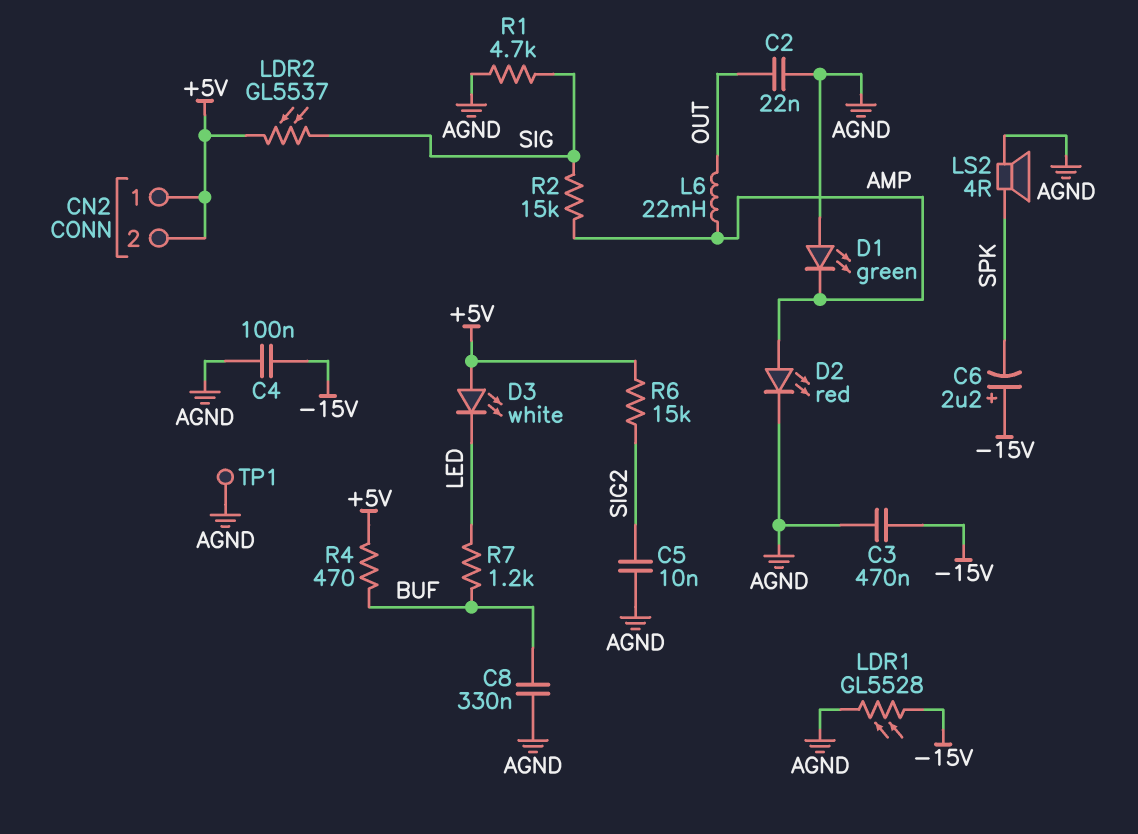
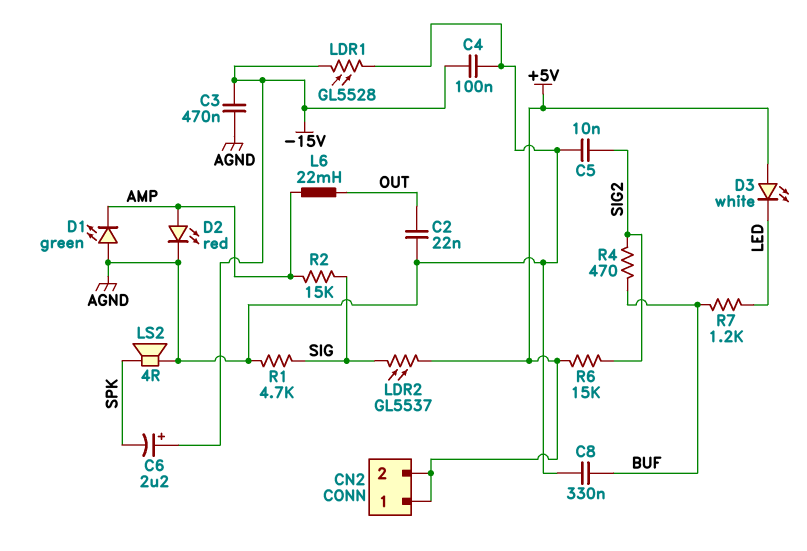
R4: 470 (+5V, BUF) -> 470 (BUF, SIG2)
TP1: test point (AGND) -> none

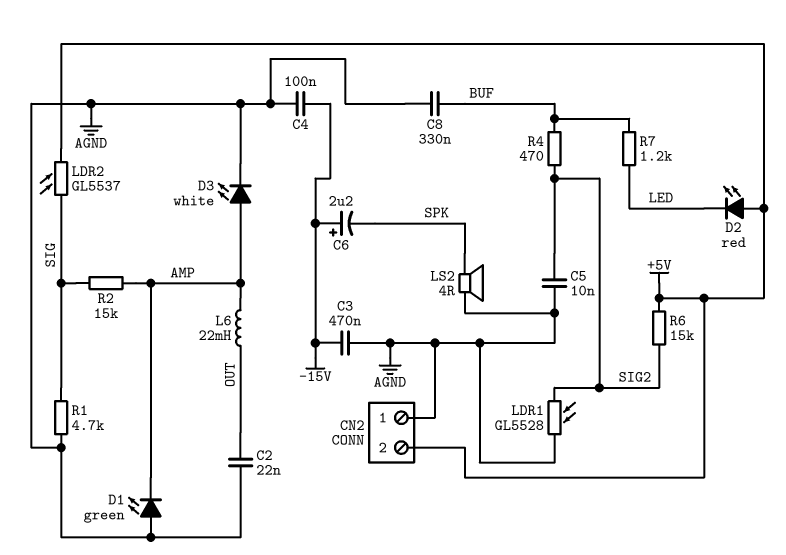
CN2 pin 1: +5V -> AGND
D2: LED red (A AMP, K AGND) -> LED red (A +5V, K LED)
D3: LED white (A +5V, K LED) -> LED white (A AMP, K AGND)
LDR1: GL5528 (-15V, AGND) -> GL5528 (AGND, SIG2)

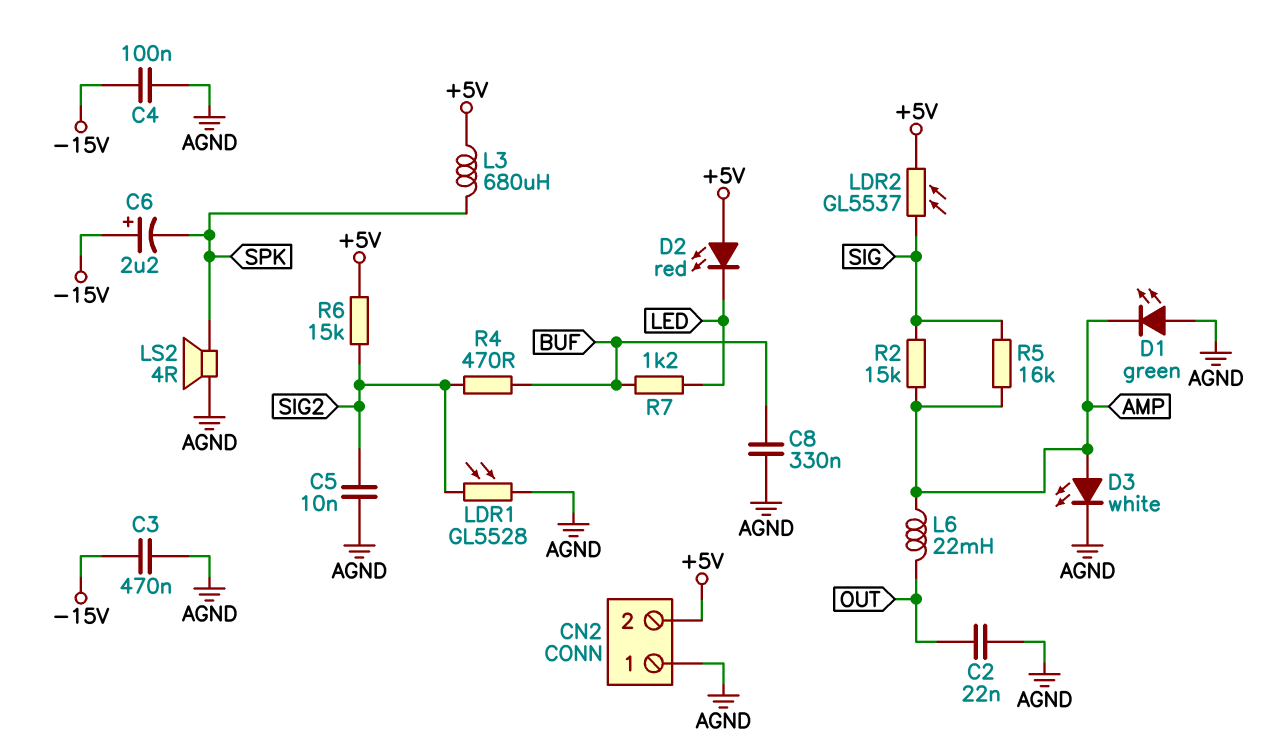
L3: none -> 680uH (+5V, SPK)
R1: 4.7k (AGND, SIG) -> none
R5: none -> 16k (AMP, SIG)

